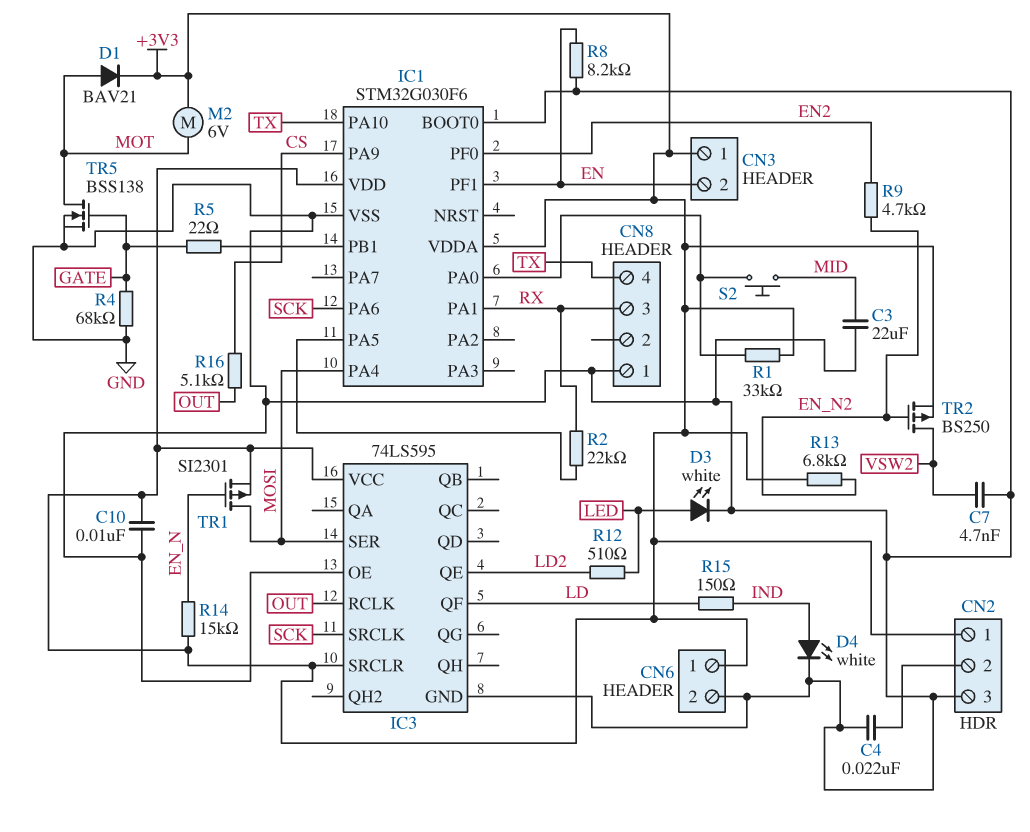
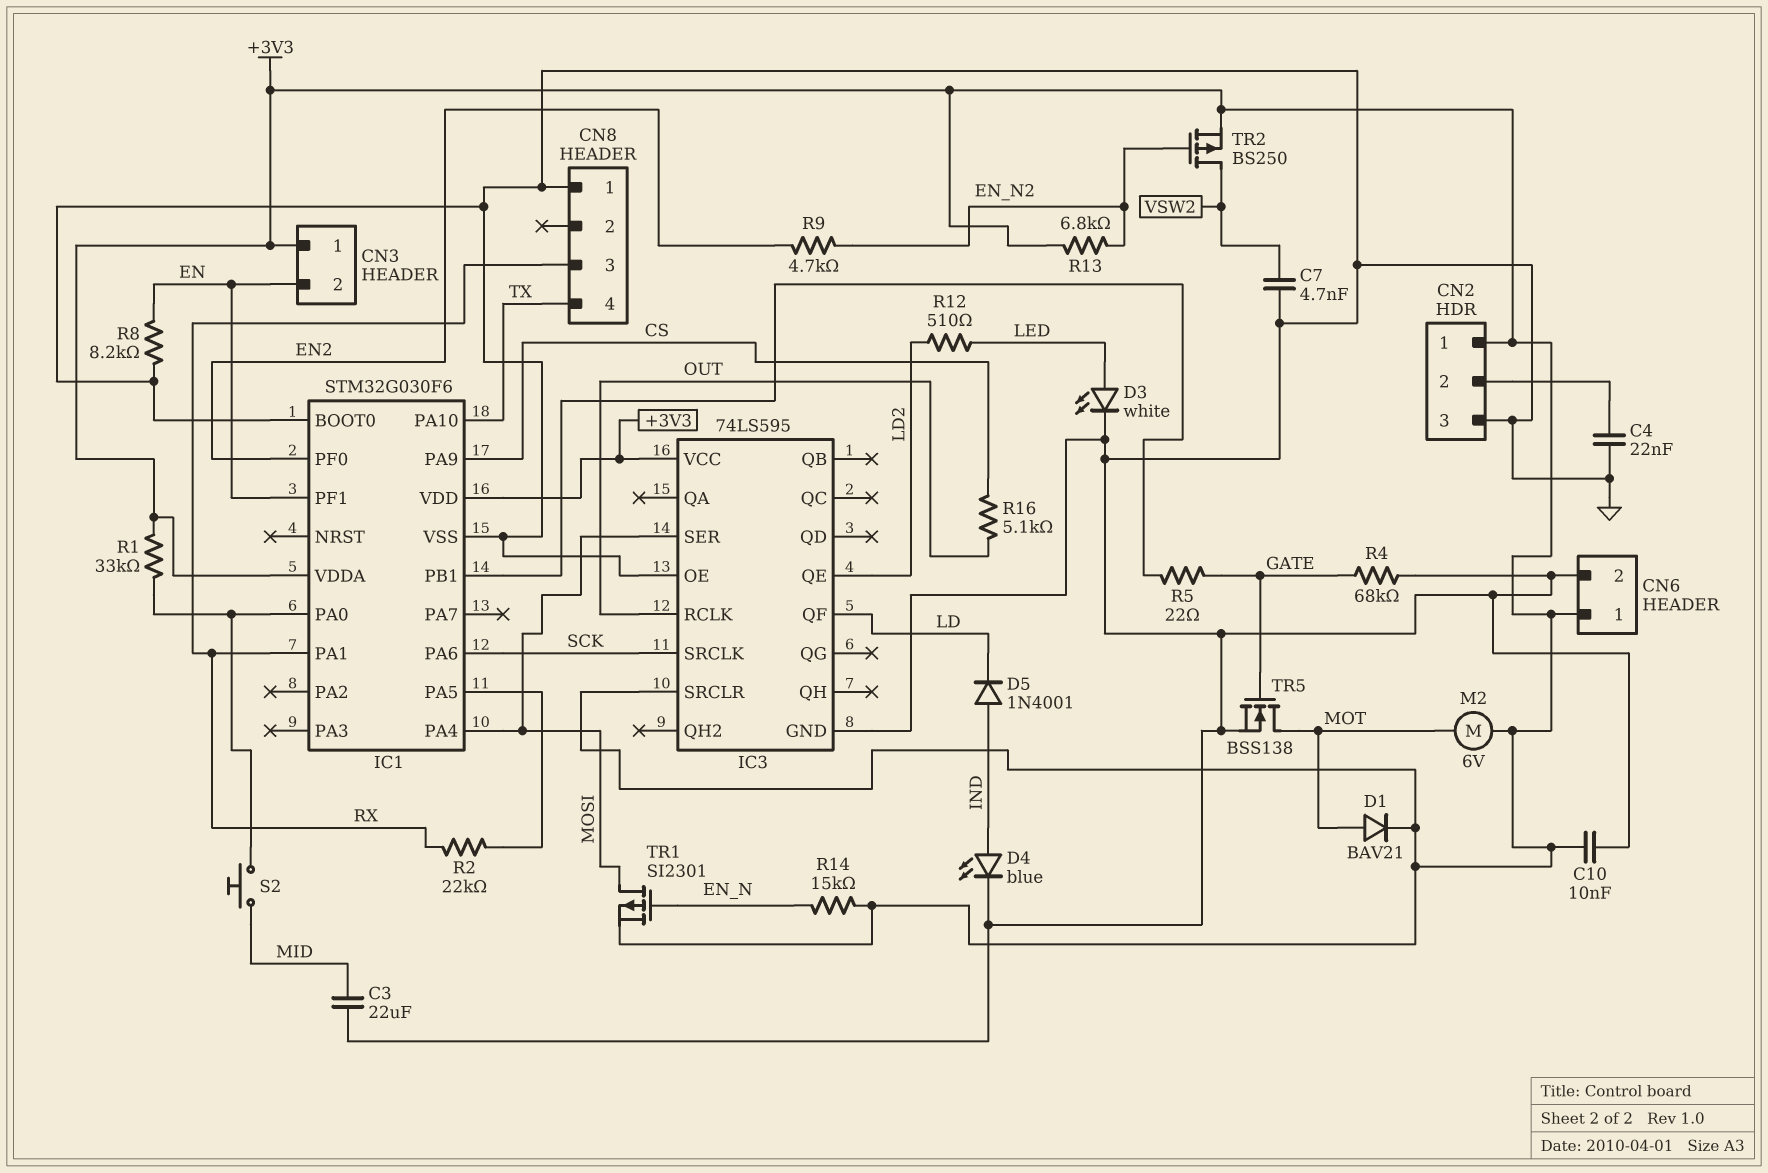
D4: LED white (A IND, K GND) -> LED blue (A IND, K GND)
D5: none -> diode 1N4001 (A IND, K LD)
R15: 150 (IND, LD) -> none

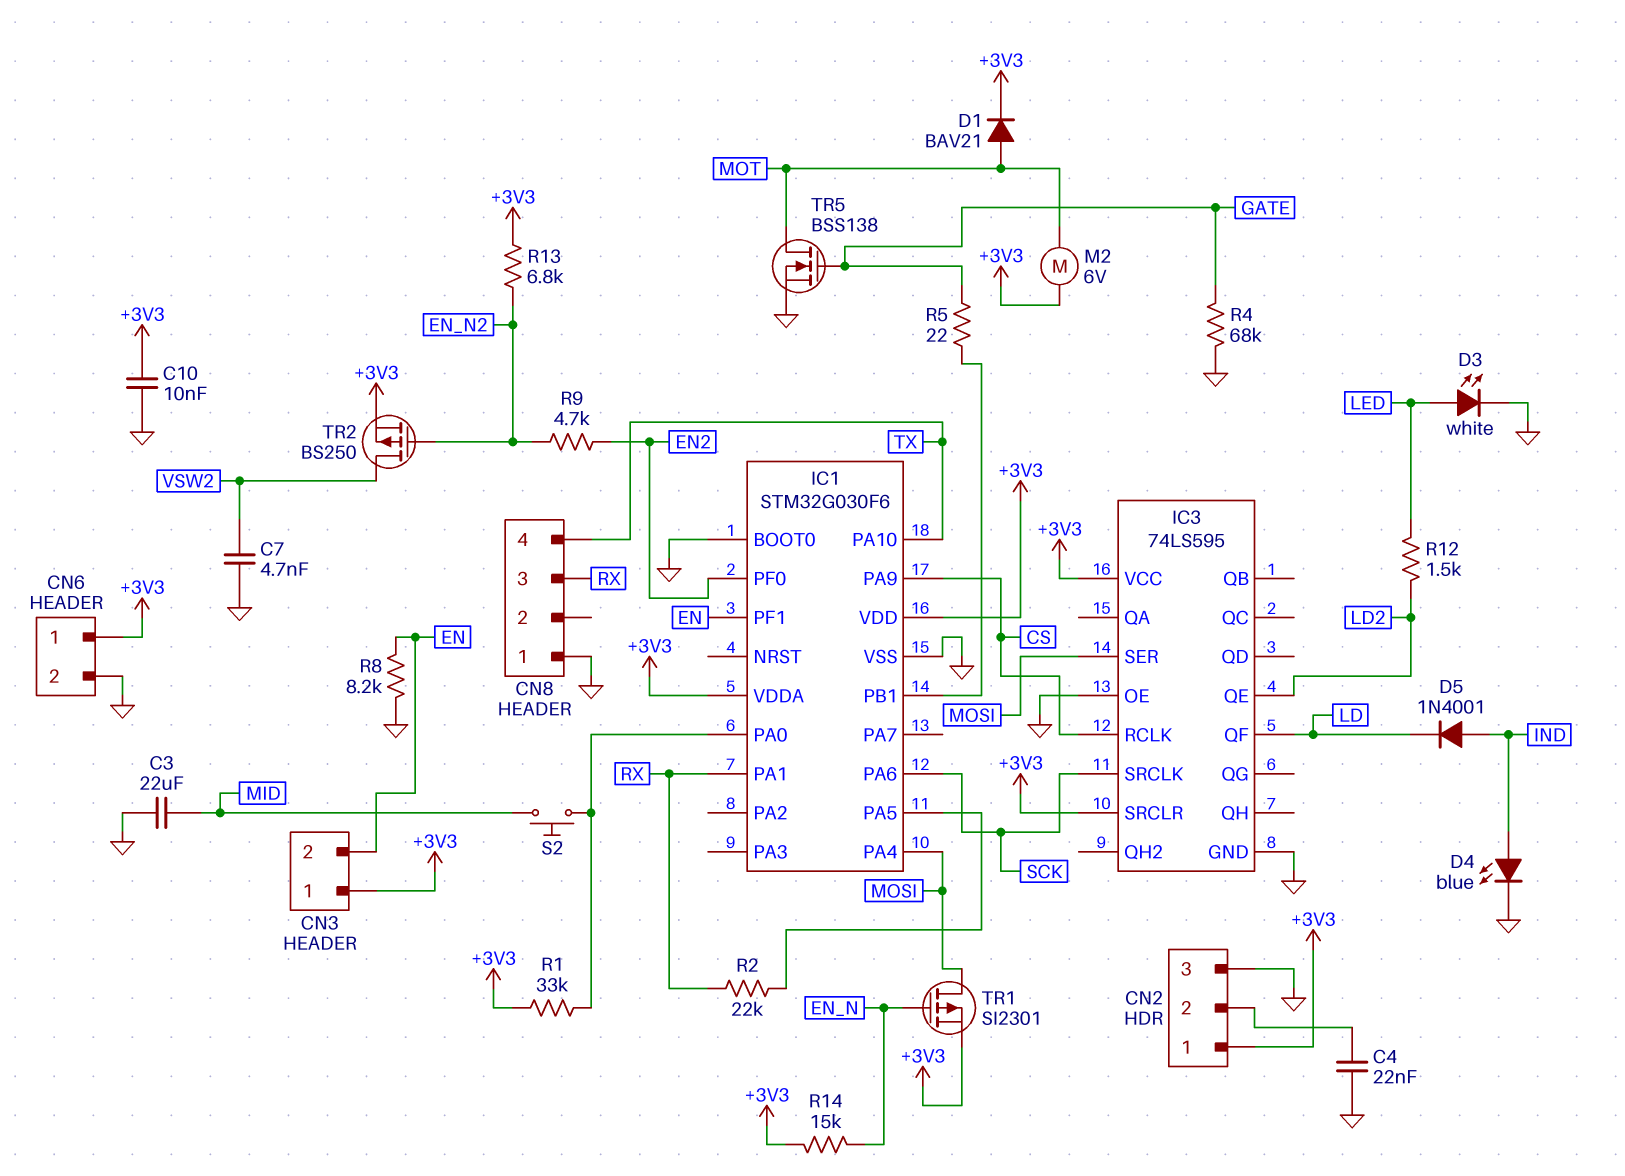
IC3 pin RCLK: OUT -> CS
R12: 510 (LD2, LED) -> 1.5k (LD2, LED)
R16: 5.1k (CS, OUT) -> none

